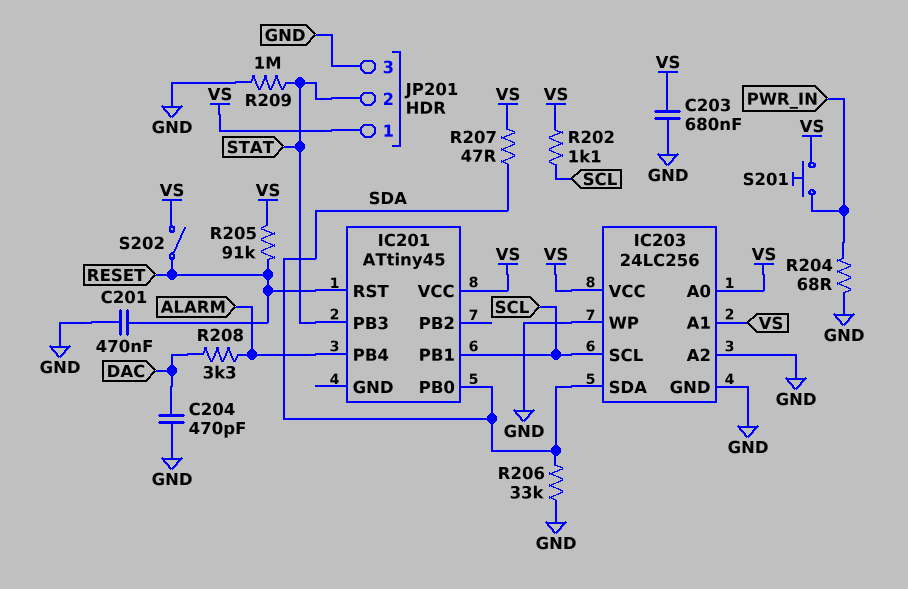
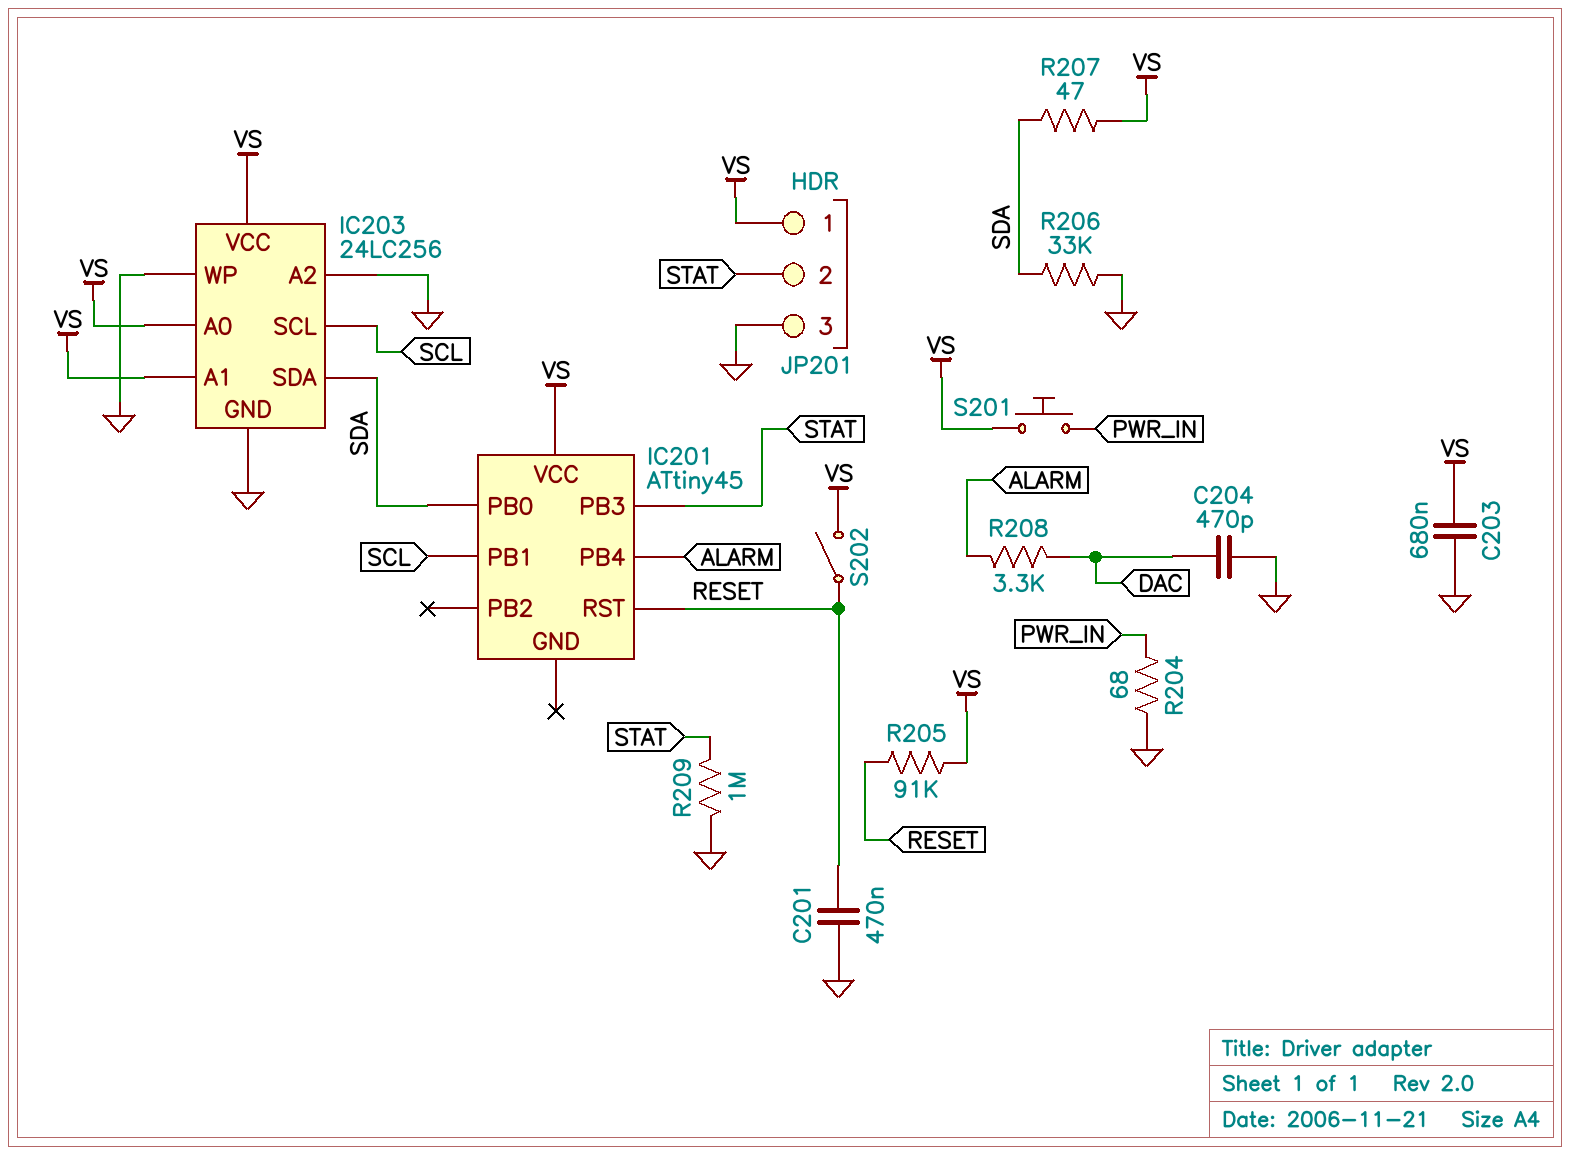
R202: 1.1k (SCL, VS) -> none

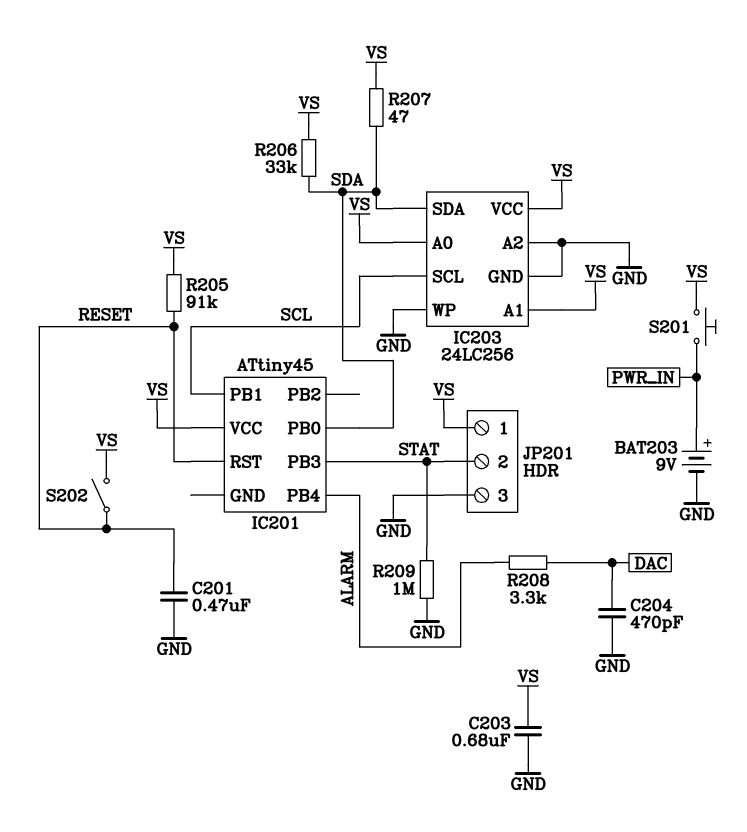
BAT203: none -> 9V (plus PWR_IN, minus GND)
R204: 68 (GND, PWR_IN) -> none
R206: 33k (GND, SDA) -> 33k (SDA, VS)

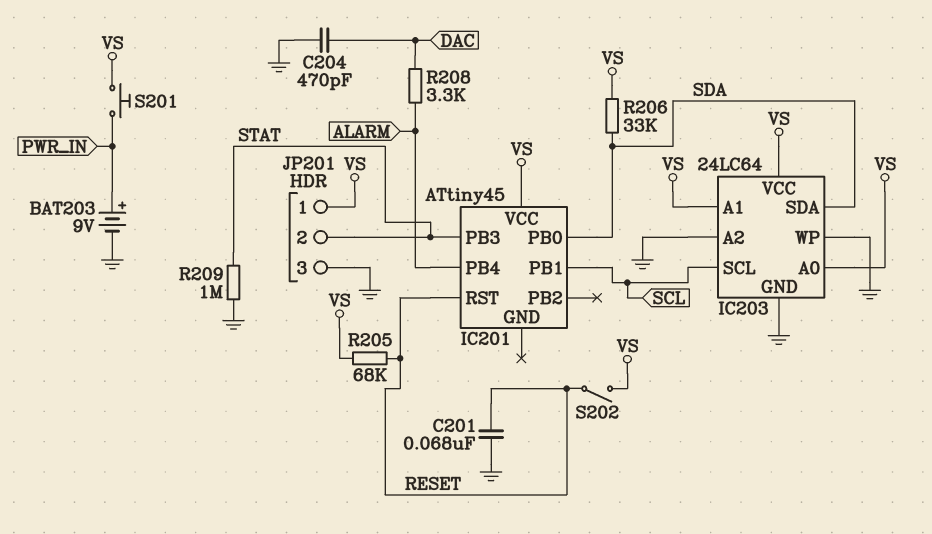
C201: 470nF (GND, RESET) -> 68nF (GND, RESET)
C203: 680nF (GND, VS) -> none
IC203: 24LC256 -> 24LC64
R205: 91k (RESET, VS) -> 68k (RESET, VS)
R207: 47 (SDA, VS) -> none

